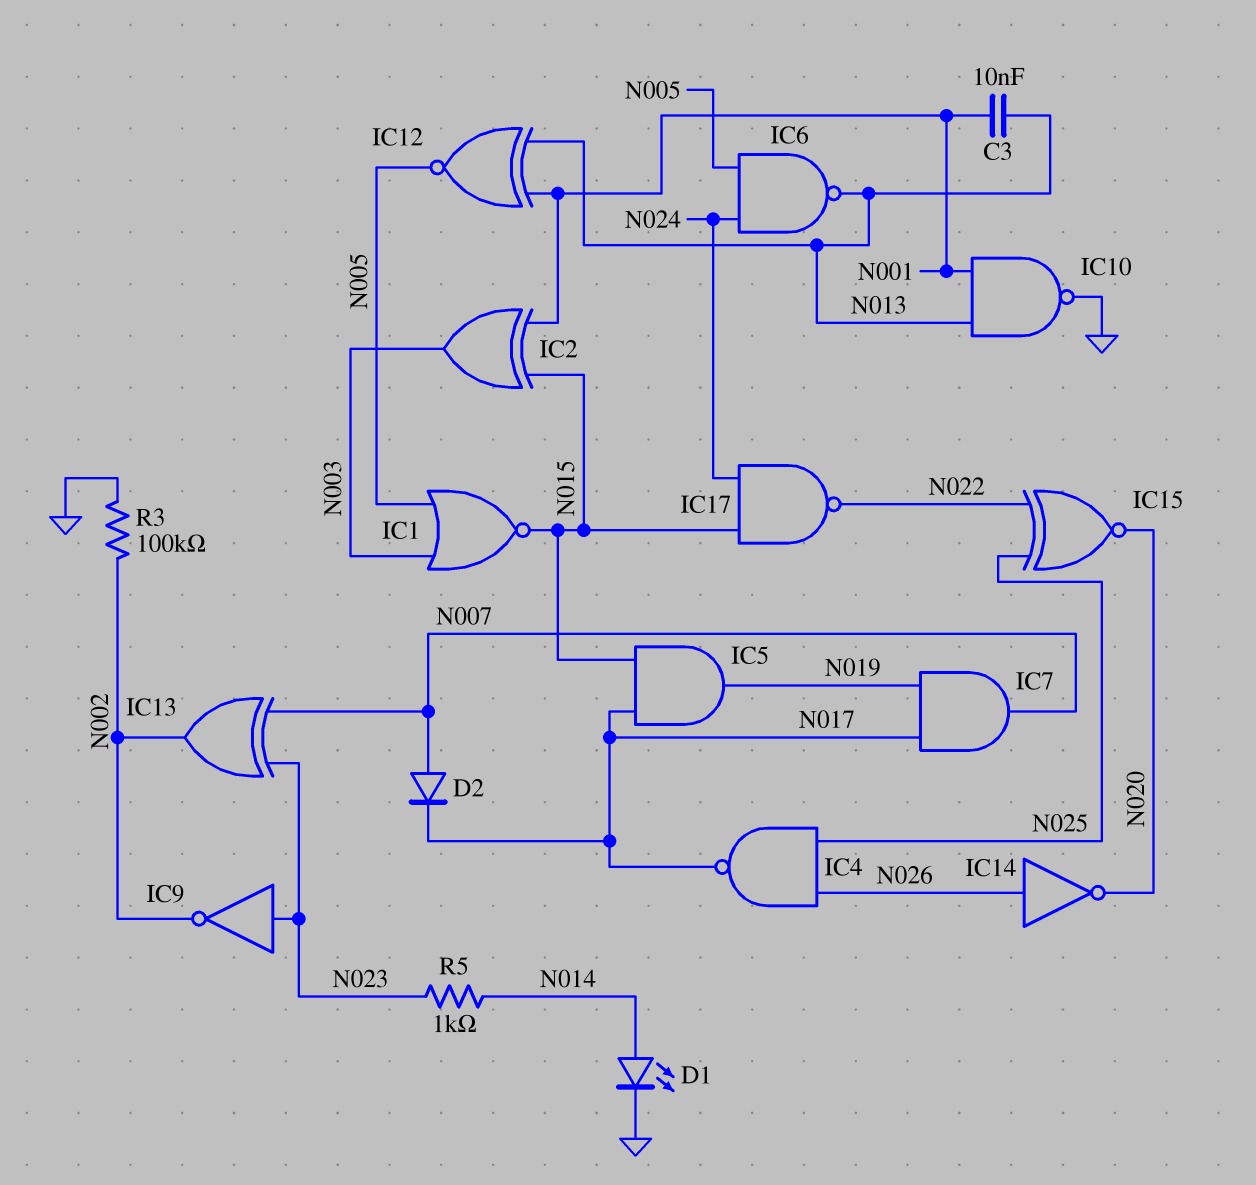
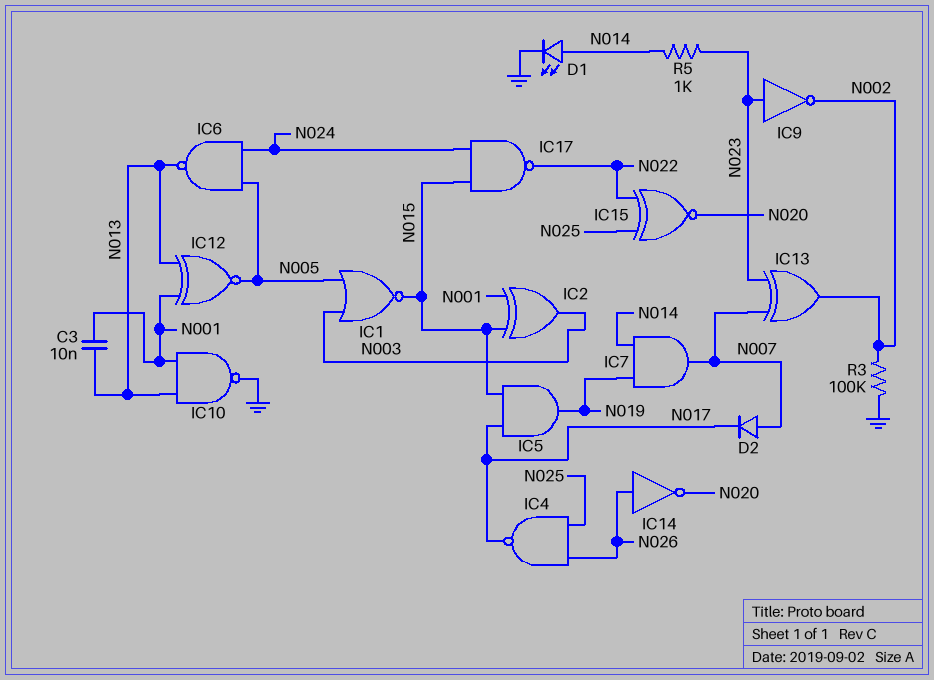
IC7: AND (in N017, in N019, out N007) -> AND (in N014, in N019, out N007)

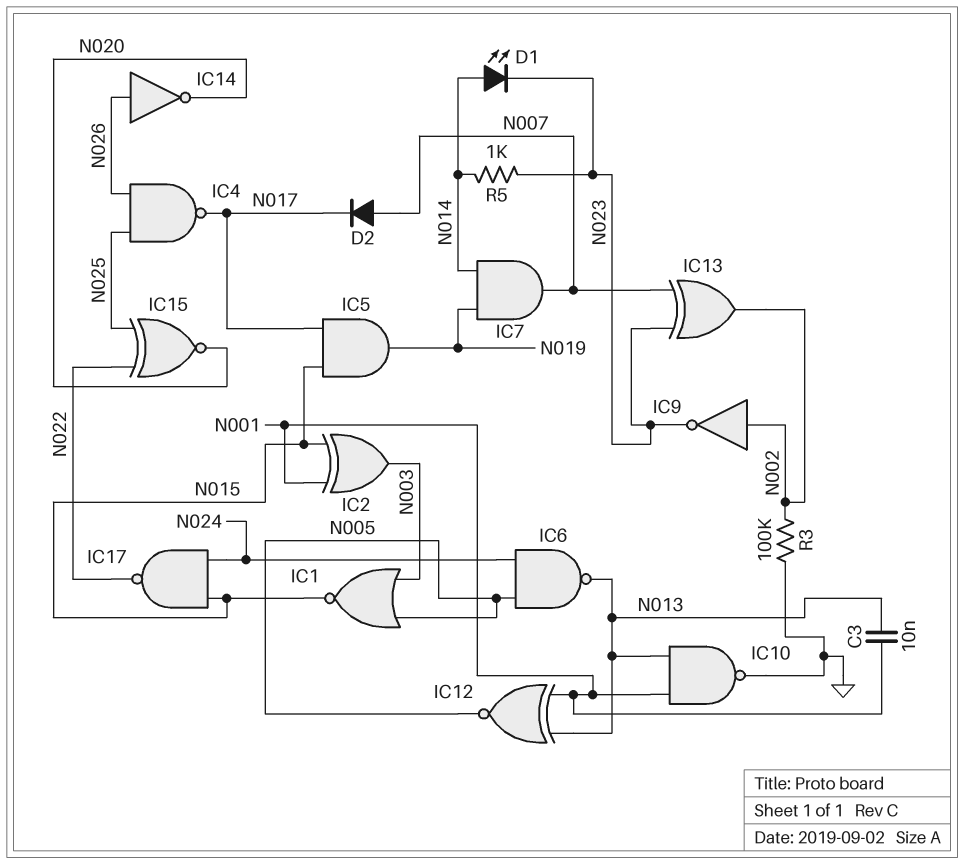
D1: LED (A N014, K GND) -> LED (A N014, K N023)
IC9: NOT (in N023, out N002) -> NOT (in N002, out N023)

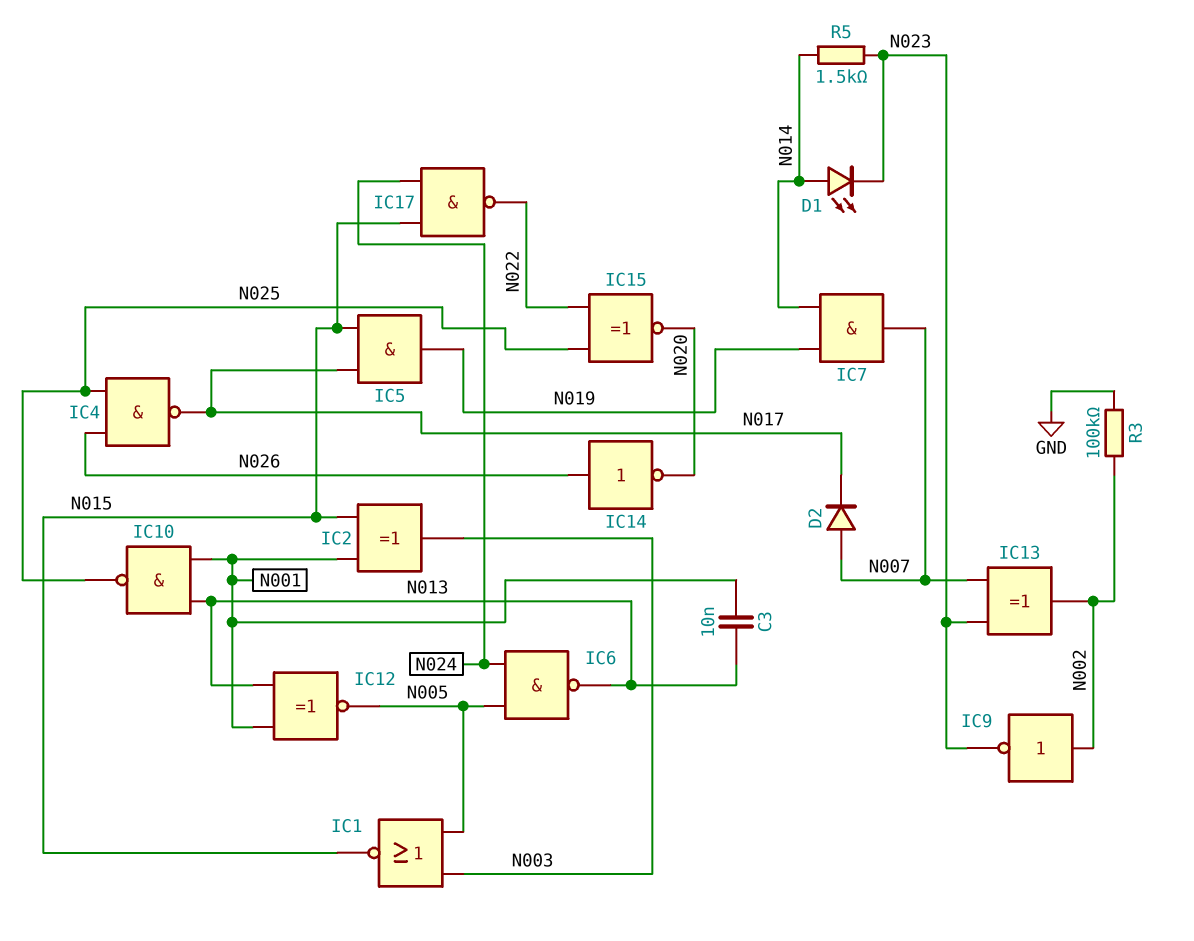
IC10: NAND (in N001, in N013, out GND) -> NAND (in N001, in N013, out N025)
R5: 1k (N014, N023) -> 1.5k (N014, N023)

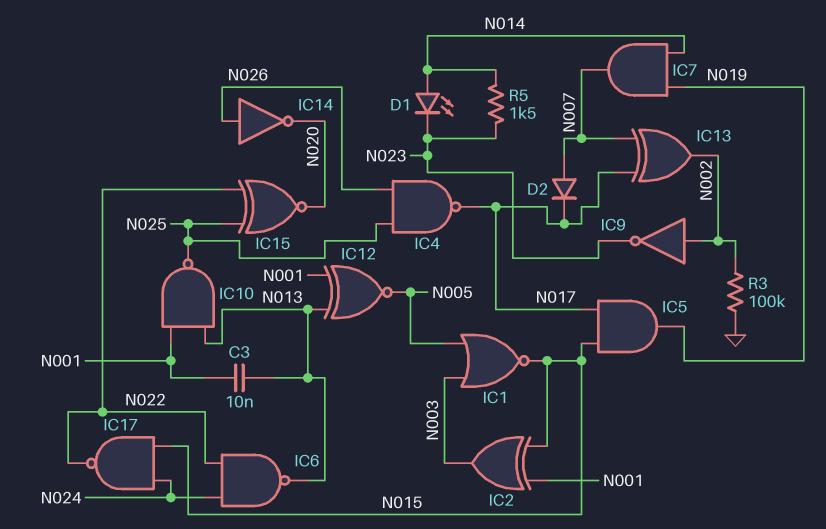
IC6: NAND (in N005, in N024, out N013) -> NAND (in N022, in N024, out N013)
IC13: XOR (in N007, in N023, out N002) -> XOR (in N007, in N017, out N002)

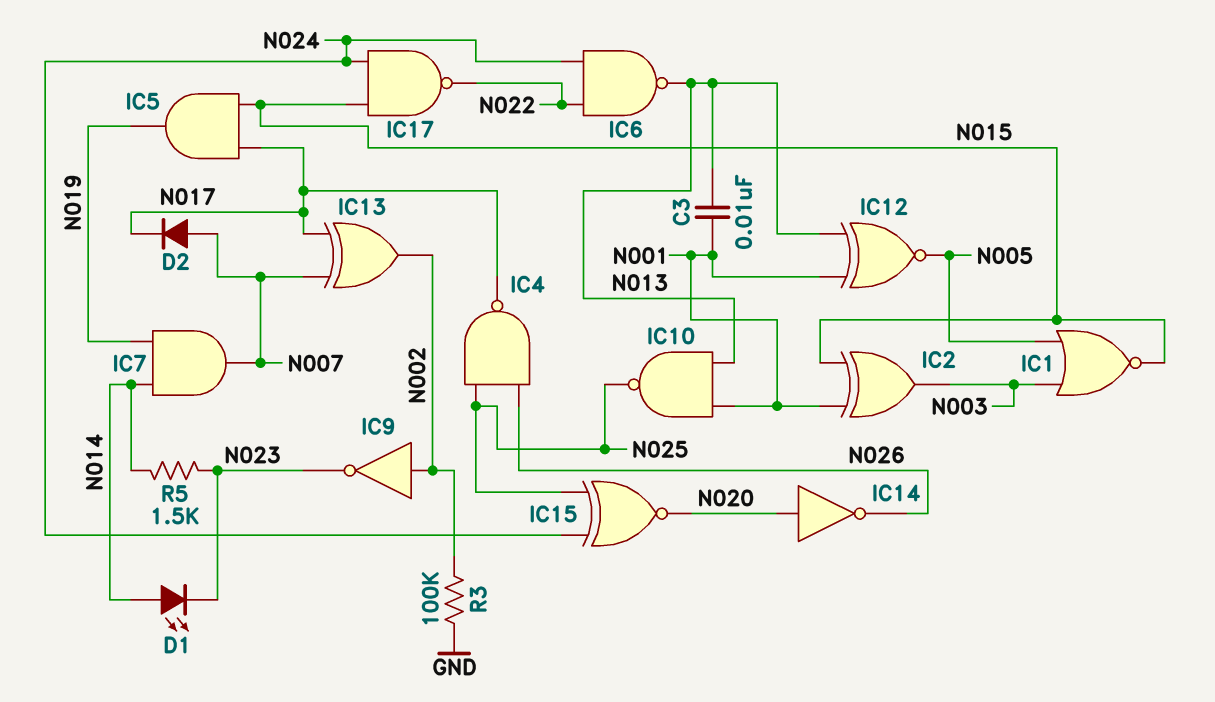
IC14: NOT (in N026, out N020) -> NOT (in N020, out N026)
IC15: XNOR (in N022, in N025, out N020) -> XNOR (in N024, in N025, out N020)

